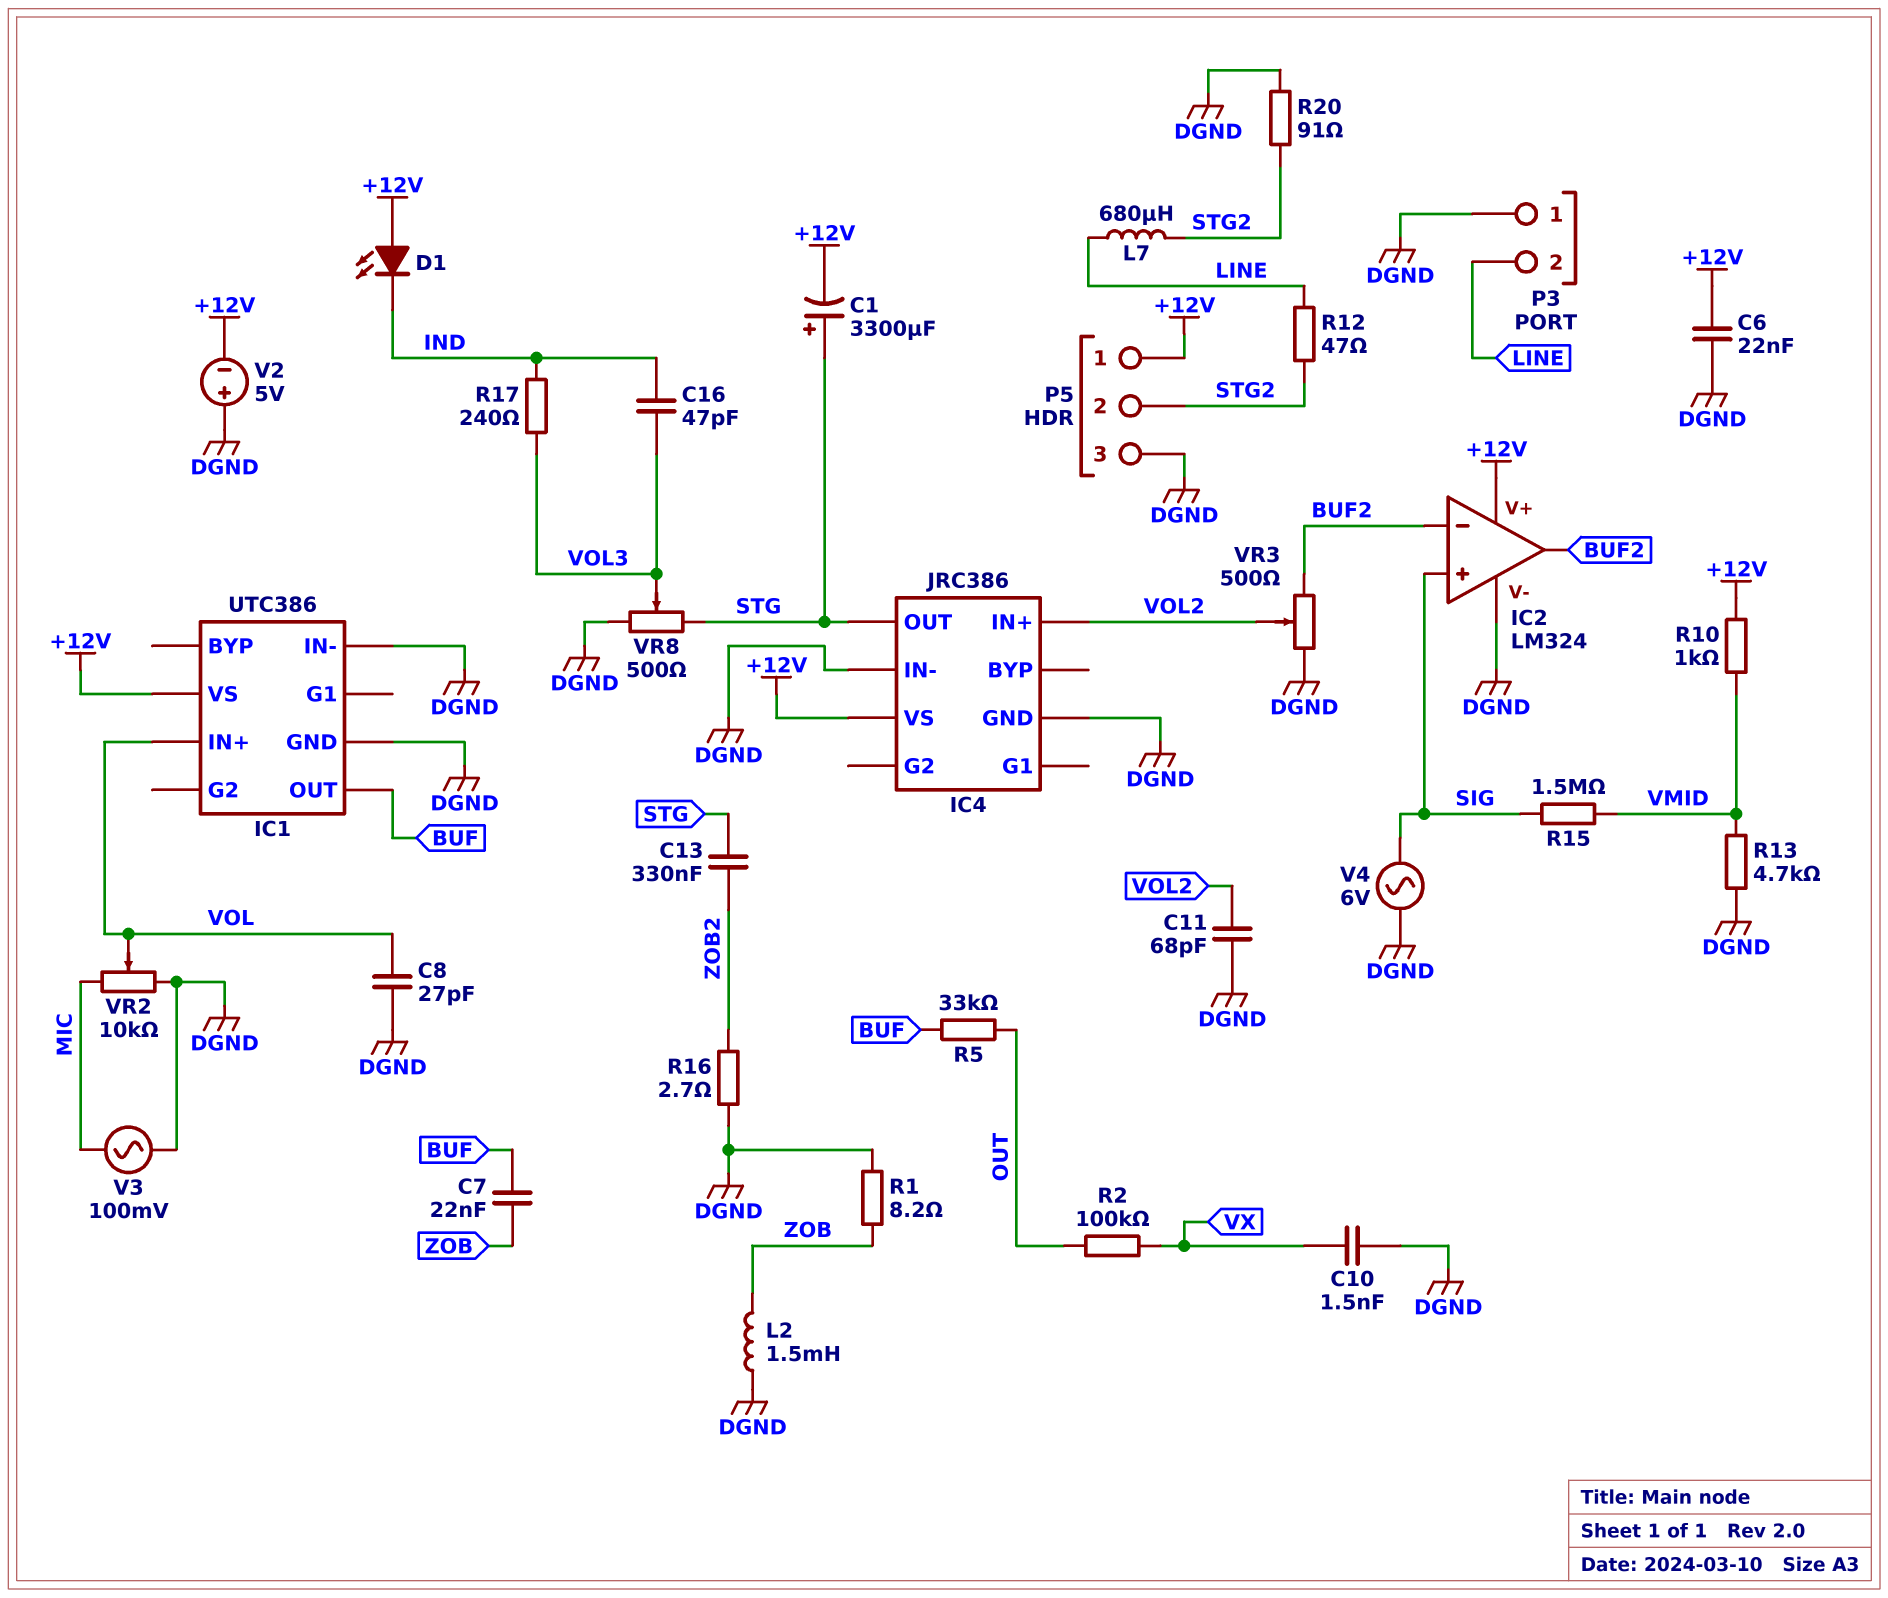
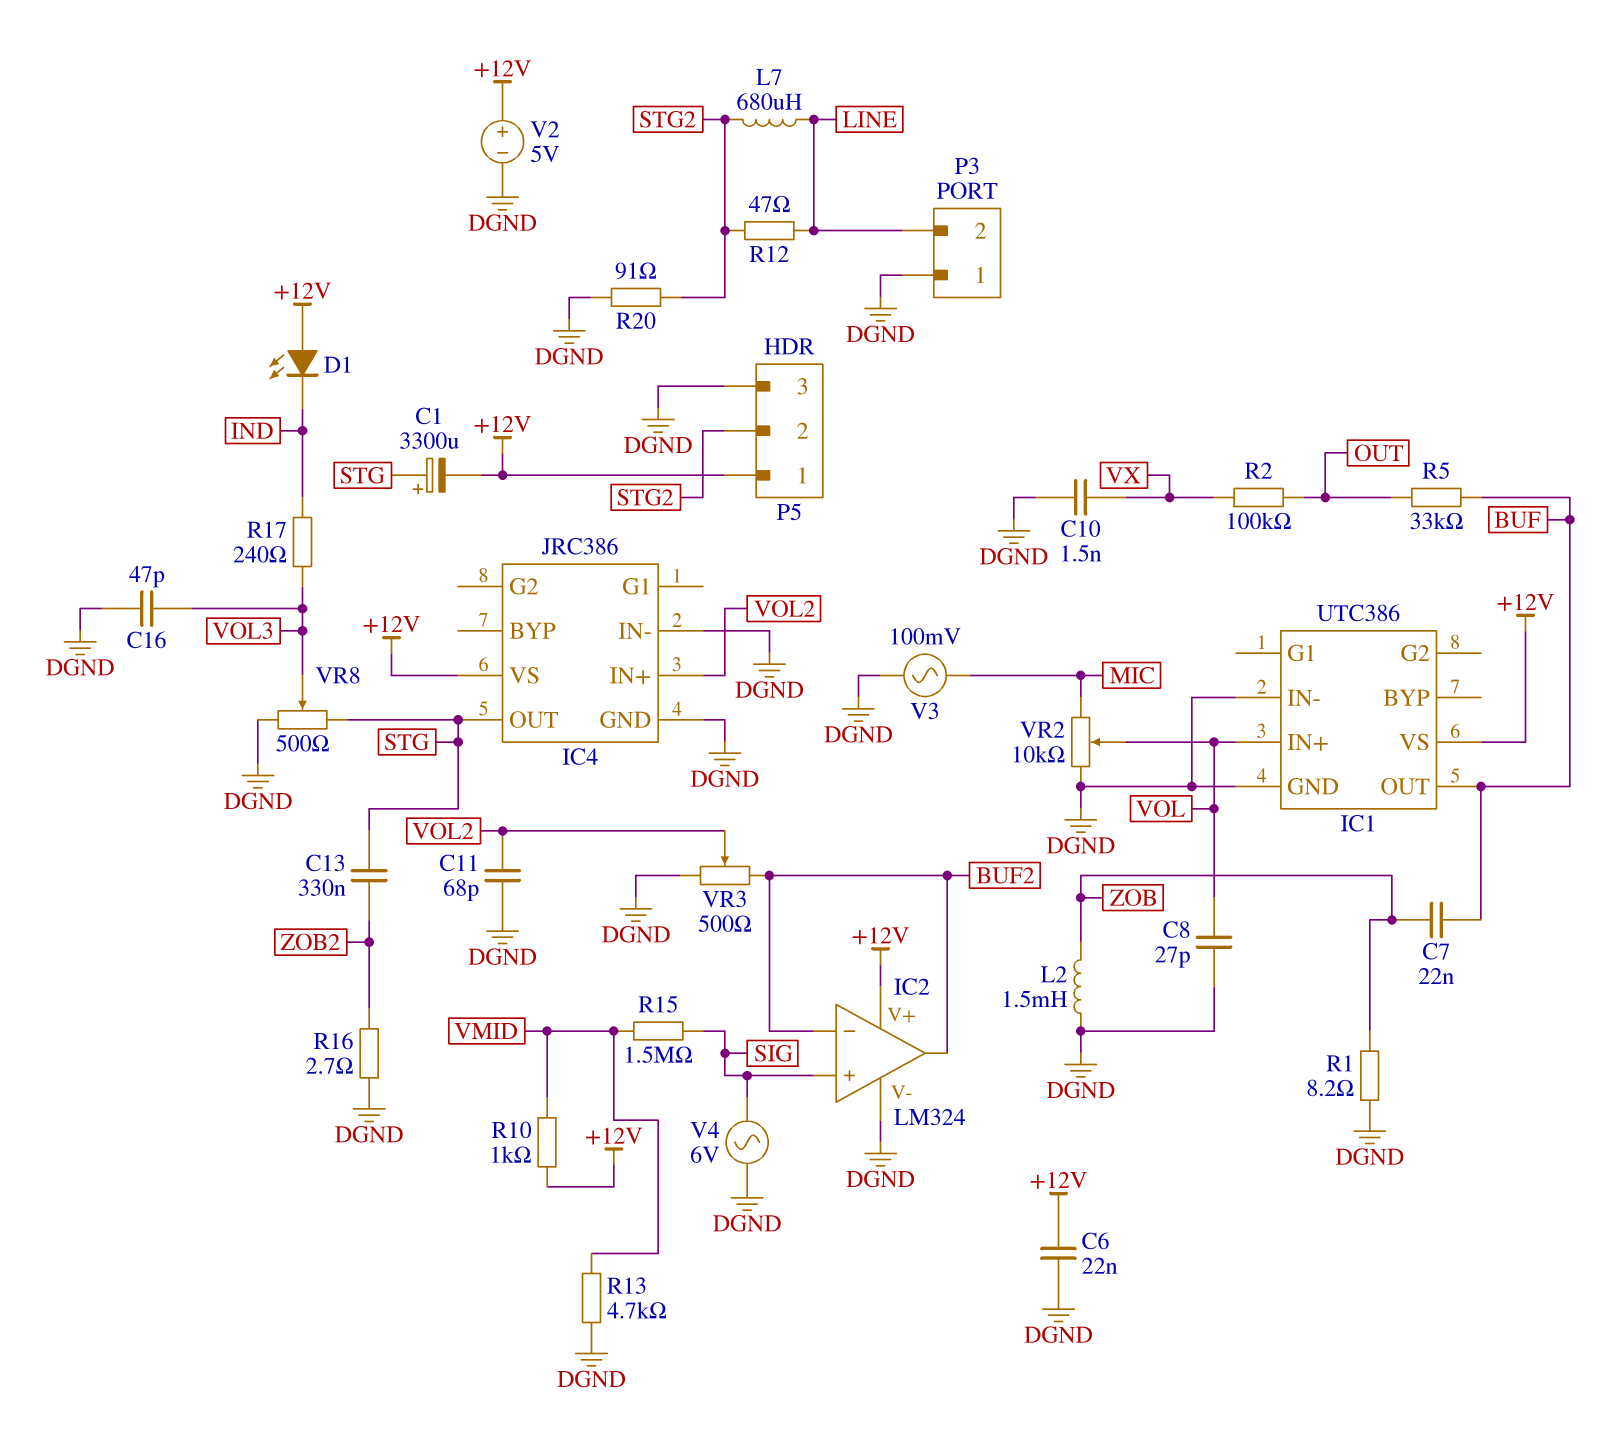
C16: 47pF (IND, VOL3) -> 47pF (DGND, VOL3)
V2: 5V (plus DGND, minus +12V) -> 5V (plus +12V, minus DGND)

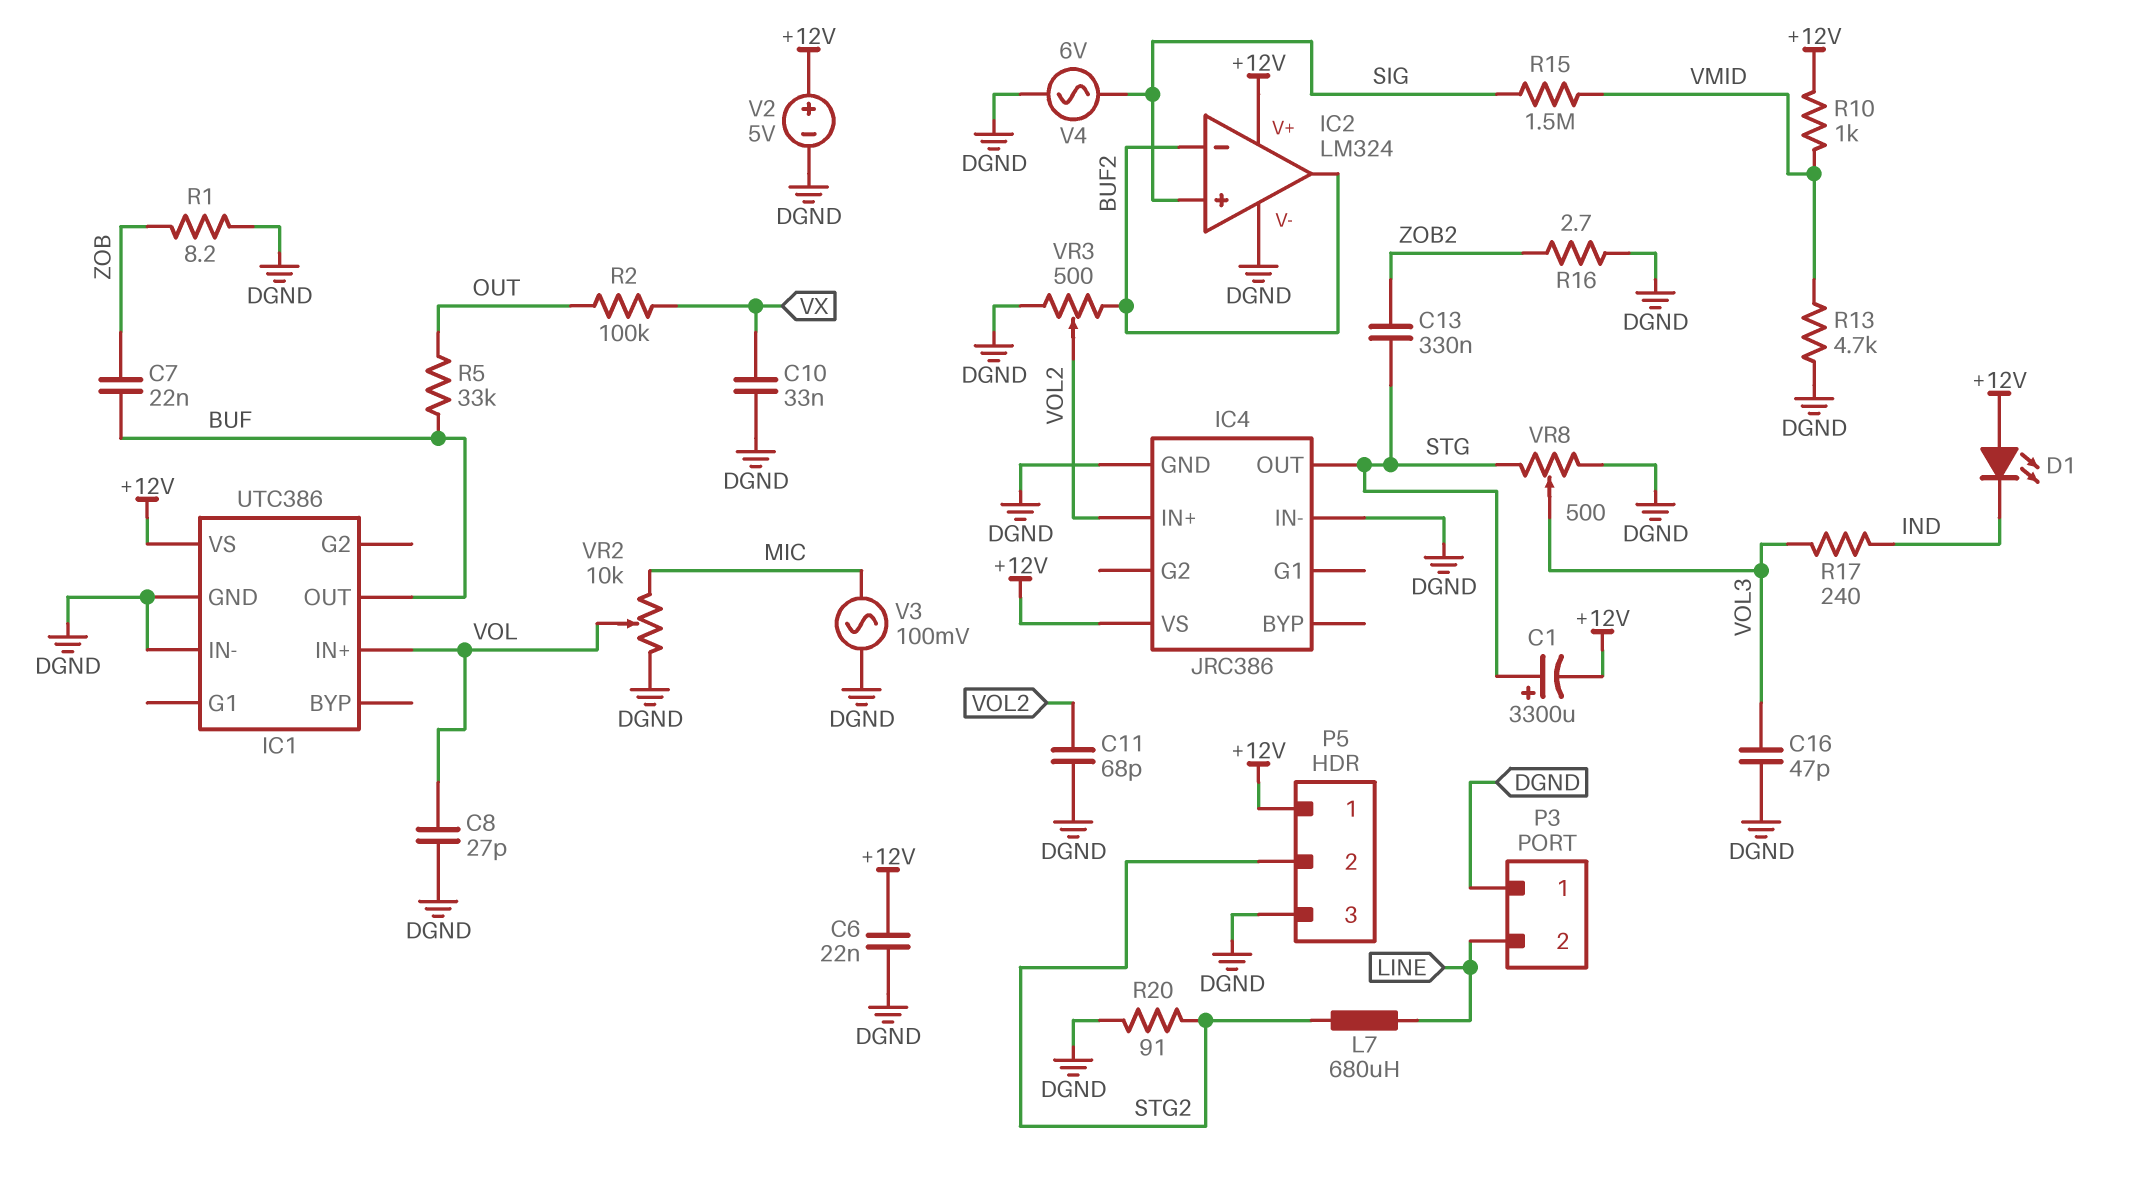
C10: 1.5nF (DGND, VX) -> 33nF (DGND, VX)
L2: 1.5mH (DGND, ZOB) -> none
R12: 47 (LINE, STG2) -> none

